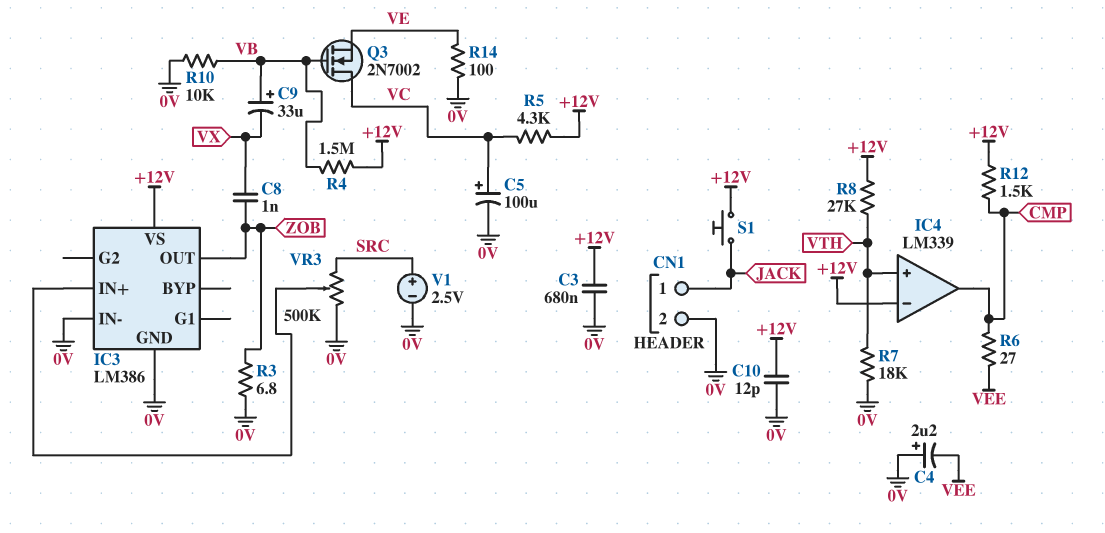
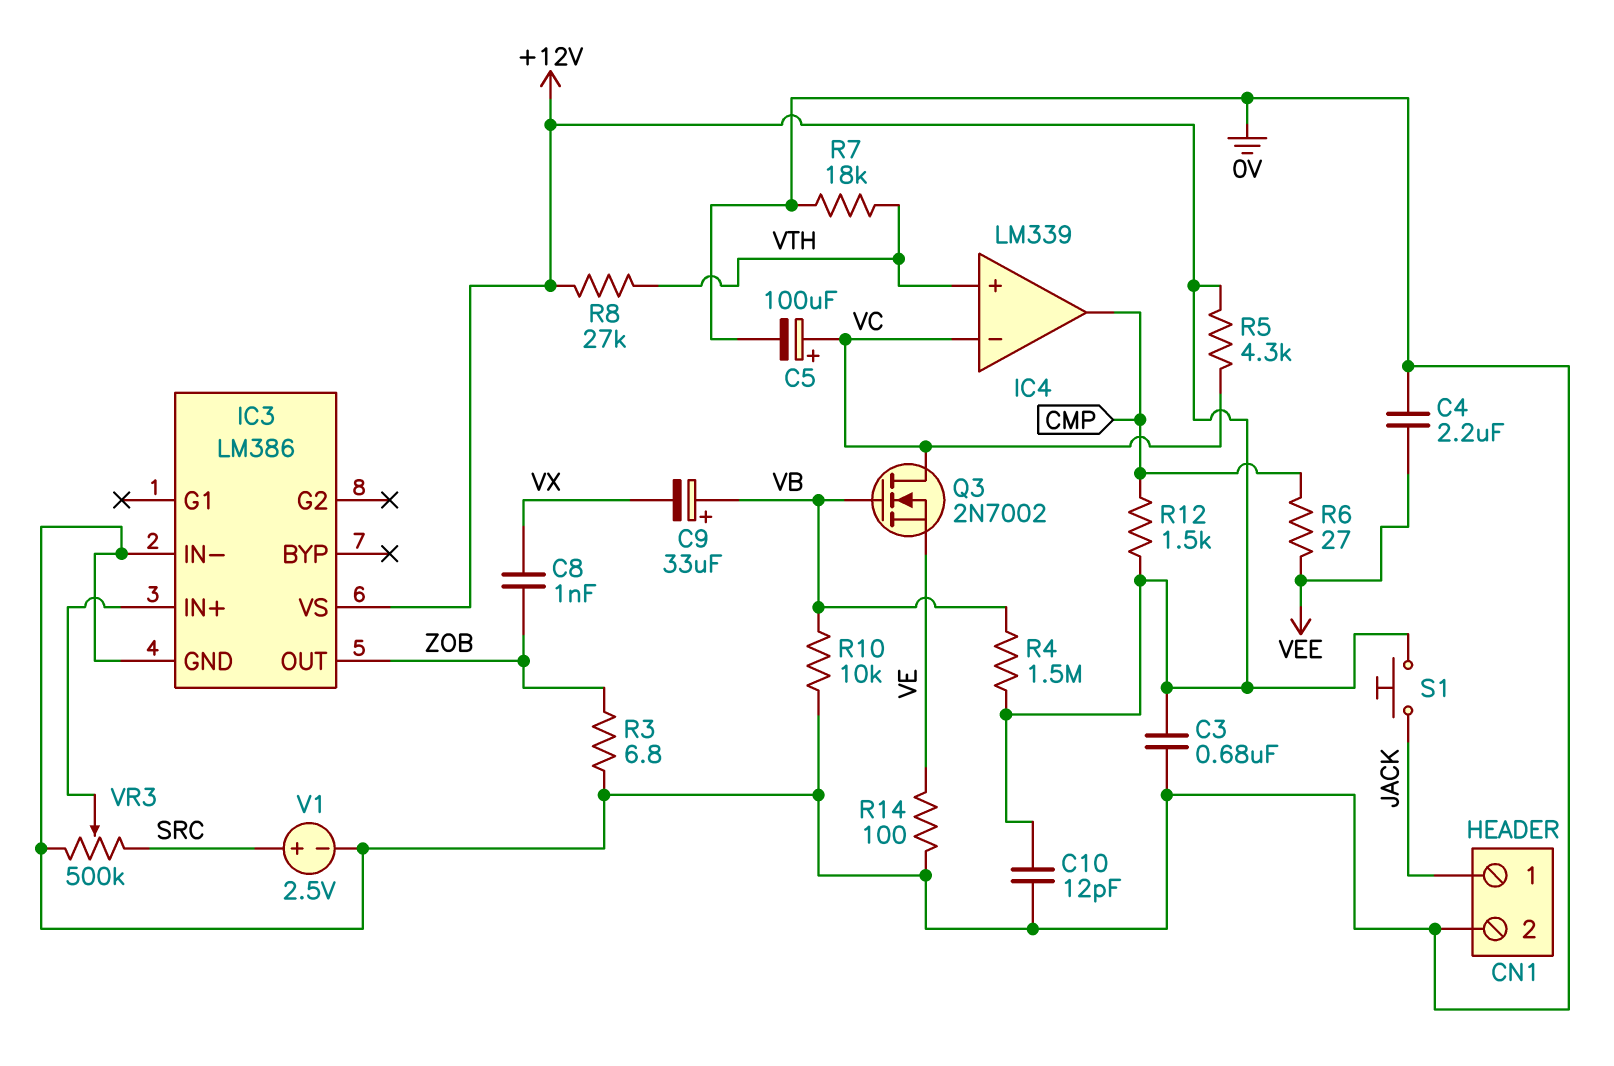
C4: 2.2uF (plus 0V, minus VEE) -> 2.2uF (0V, VEE)
IC4 pin in-: +12V -> VC

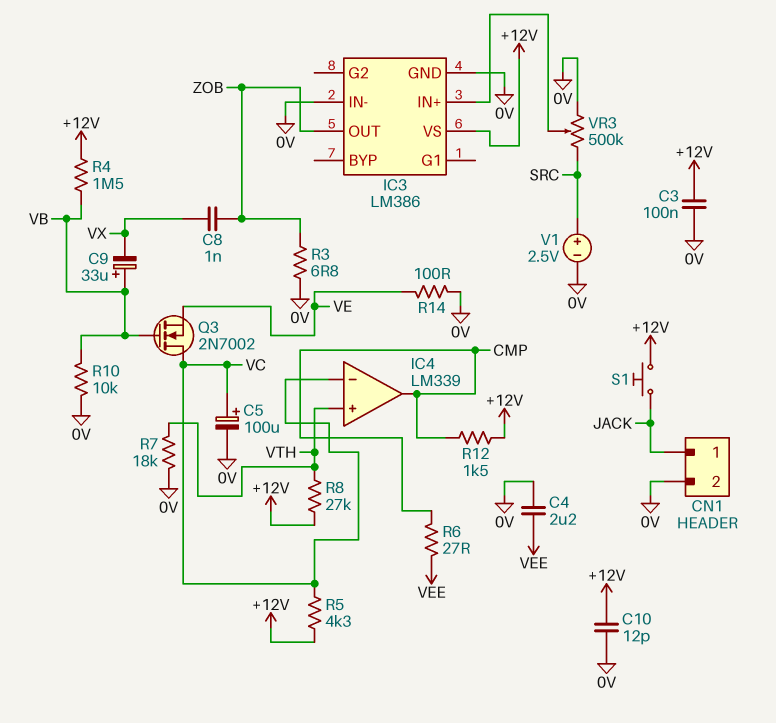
C3: 680nF (+12V, 0V) -> 100nF (+12V, 0V)

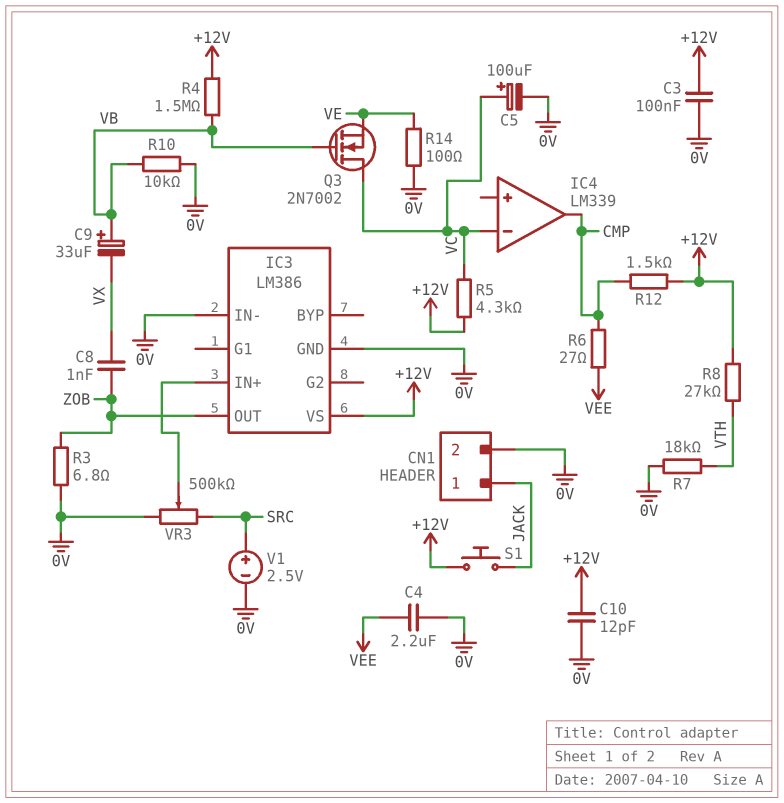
IC4 pin in+: VTH -> none

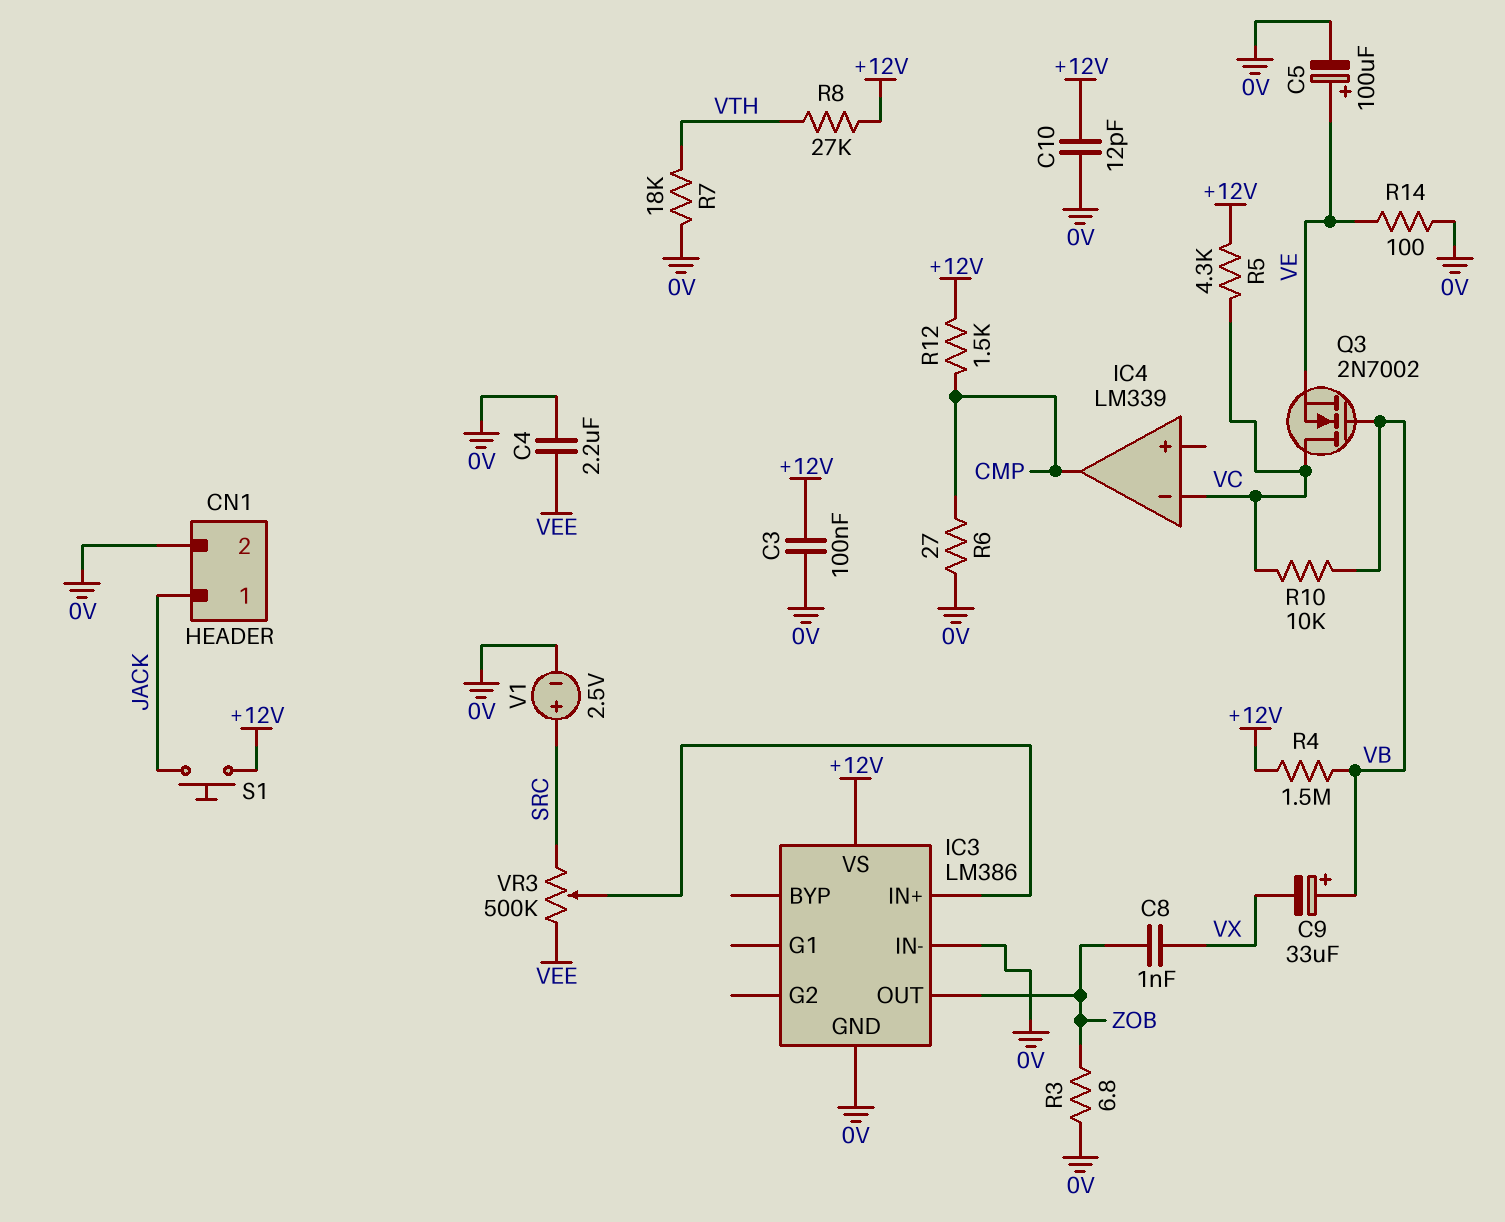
C5: 100uF (plus VC, minus 0V) -> 100uF (plus VE, minus 0V)
R6: 27 (CMP, VEE) -> 27 (0V, CMP)
R10: 10k (0V, VB) -> 10k (VB, VC)
VR3: 500k (0V, SRC, wiper IC3/IN+) -> 500k (SRC, VEE, wiper IC3/IN+)

